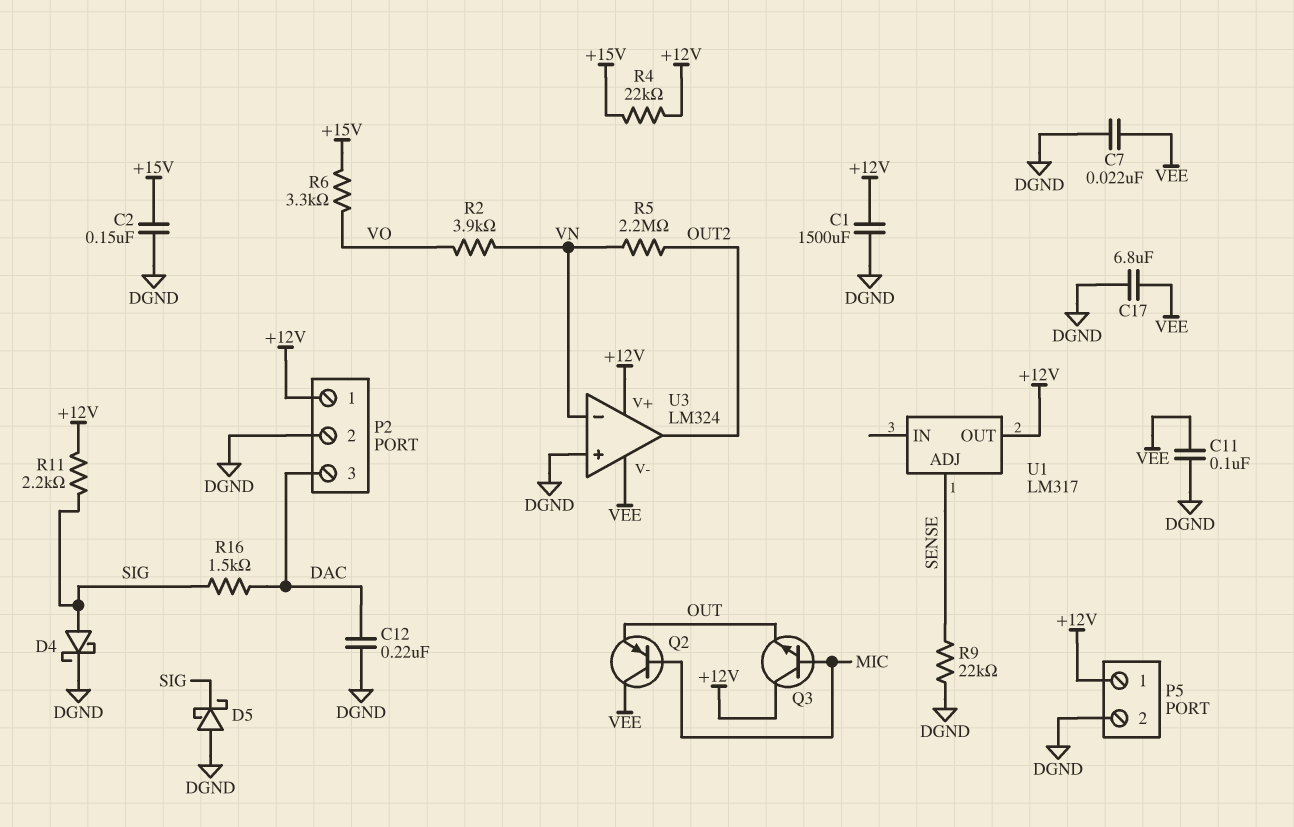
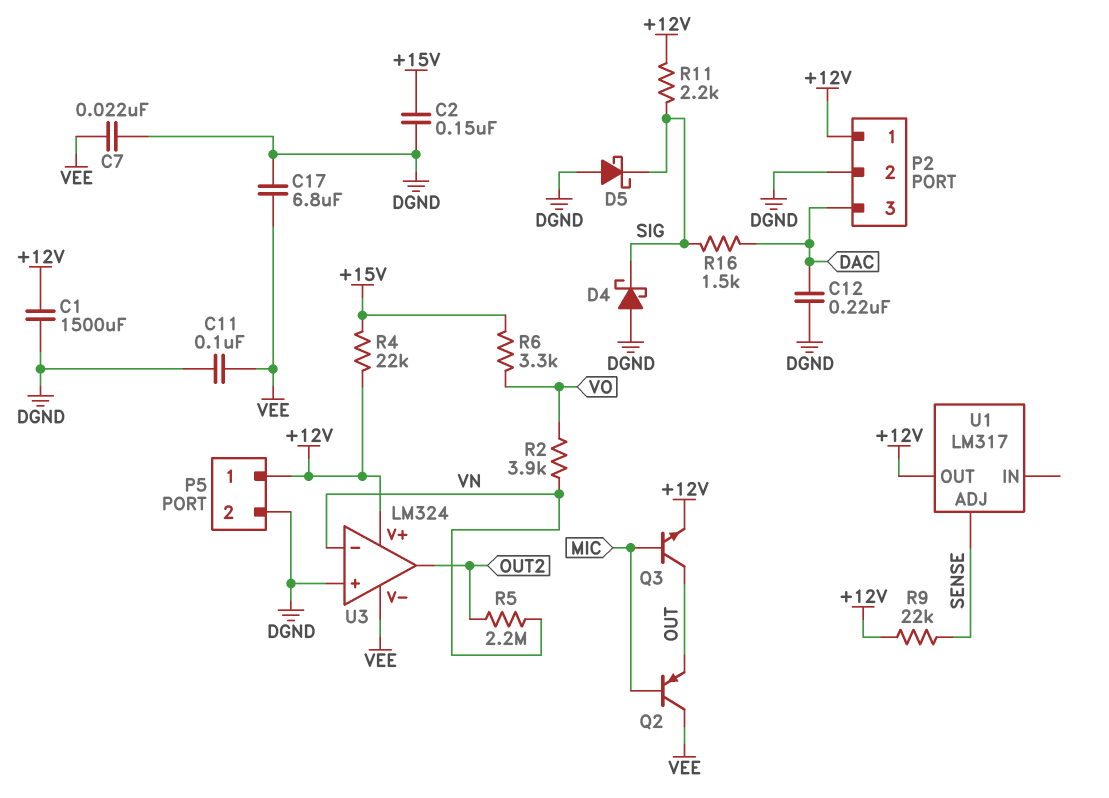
D4: schottky (A SIG, K DGND) -> schottky (A DGND, K SIG)
Q3: NPN (B MIC, C +12V, E OUT) -> NPN (B MIC, C OUT, E +12V)
R9: 22k (DGND, SENSE) -> 22k (+12V, SENSE)

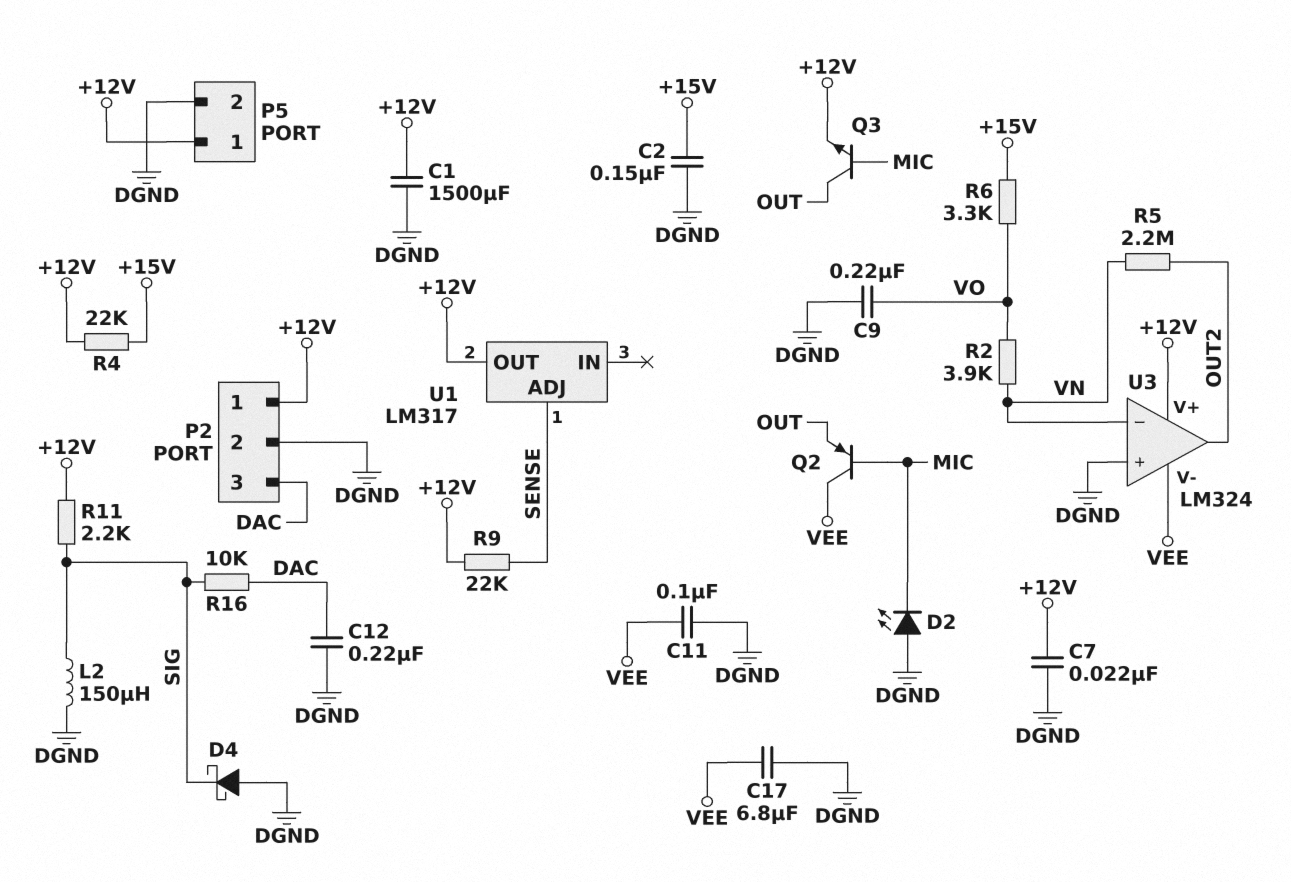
C7: 22nF (DGND, VEE) -> 22nF (+12V, DGND)
C9: none -> 220nF (DGND, VO)
D2: none -> LED (A DGND, K MIC)
D5: schottky (A DGND, K SIG) -> none
L2: none -> 150uH (DGND, SIG)
R16: 1.5k (DAC, SIG) -> 10k (DAC, SIG)

